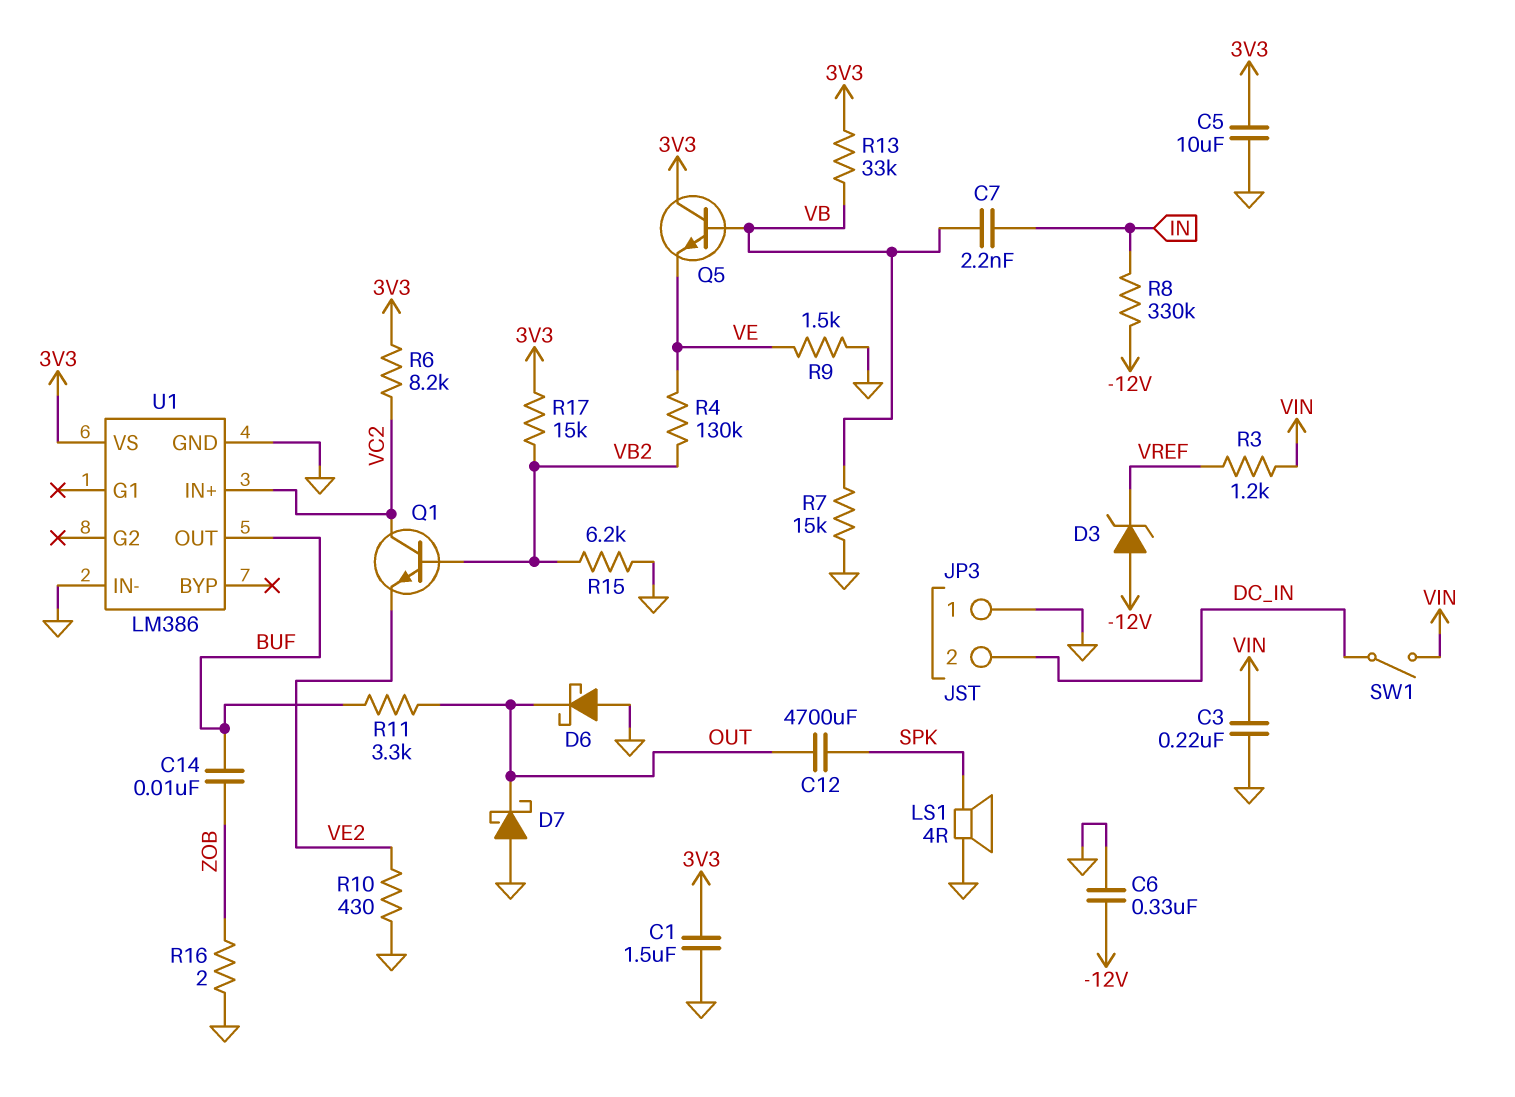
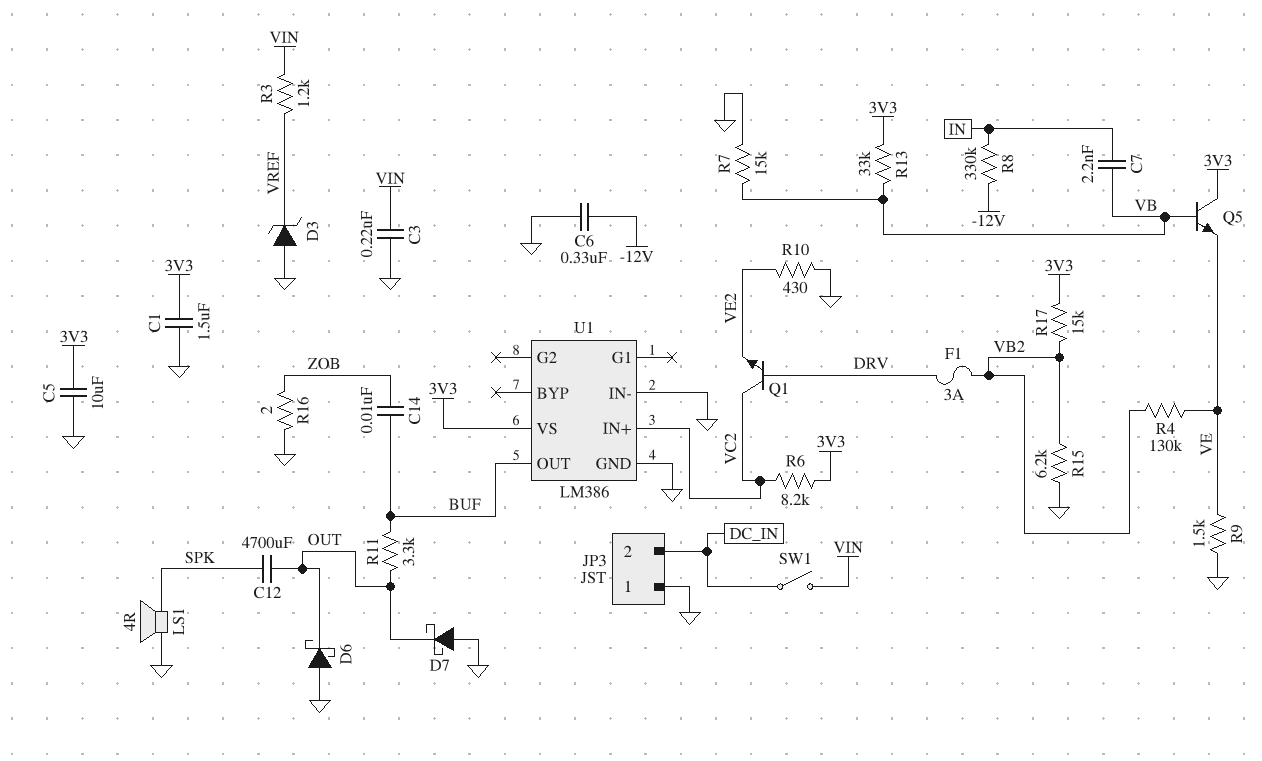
D3: zener (A -12V, K VREF) -> zener (A GND, K VREF)
F1: none -> 3A (DRV, VB2)
Q1: NPN (B VB2, C VC2, E VE2) -> NPN (B DRV, C VC2, E VE2)

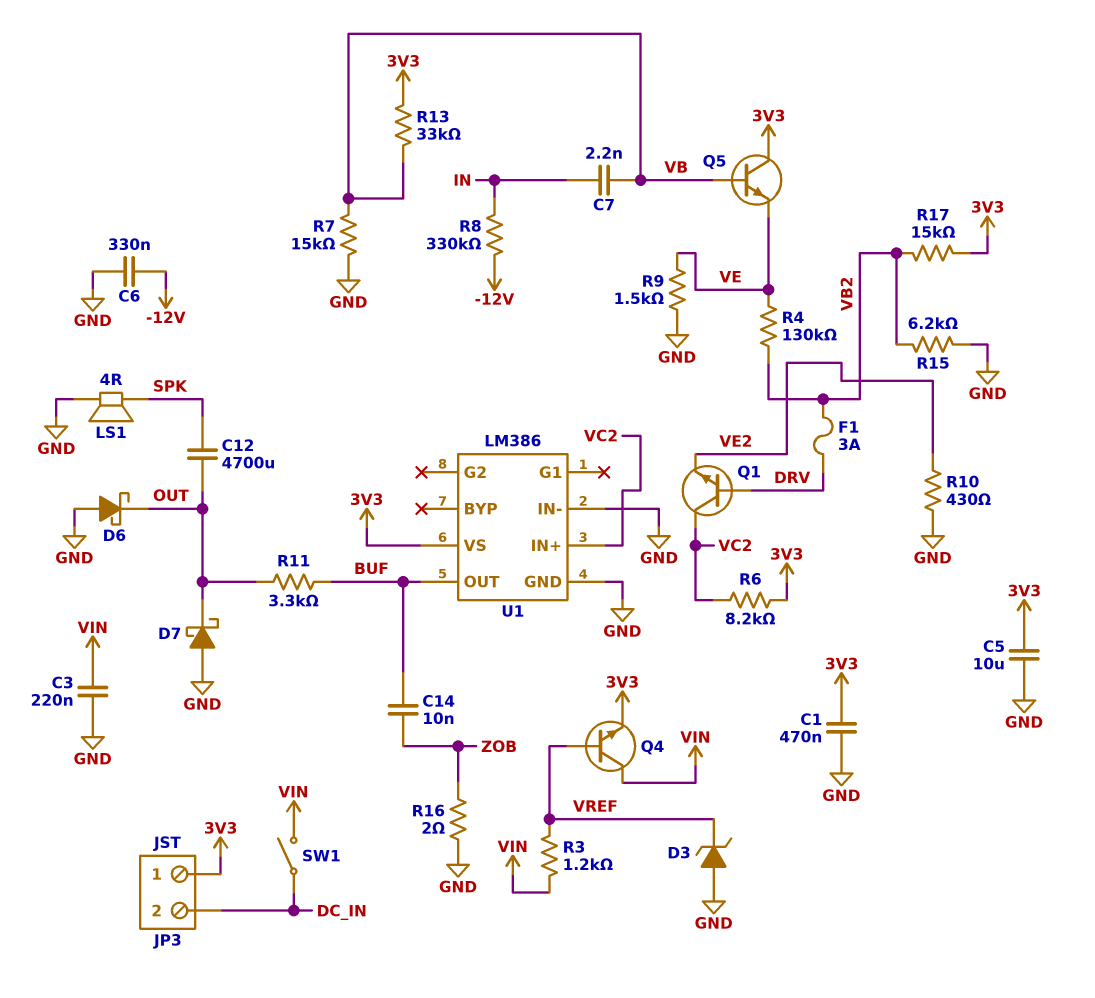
C1: 1.5uF (3V3, GND) -> 470nF (3V3, GND)
JP3 pin 1: GND -> 3V3
Q4: none -> NPN (B VREF, C VIN, E 3V3)

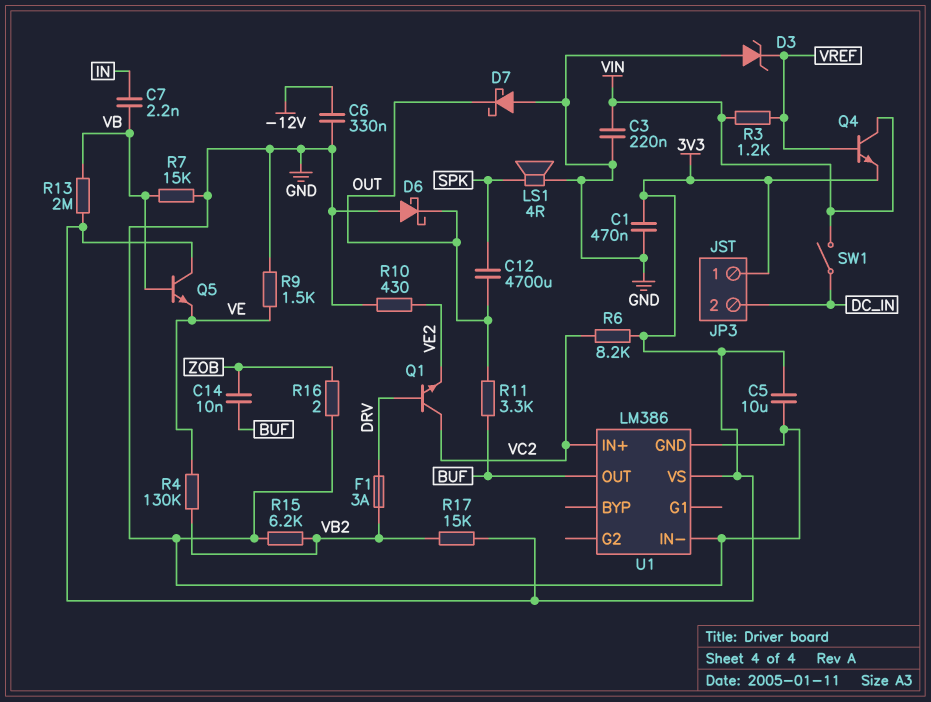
R8: 330k (-12V, IN) -> none
R13: 33k (3V3, VB) -> 2M (3V3, VB)

